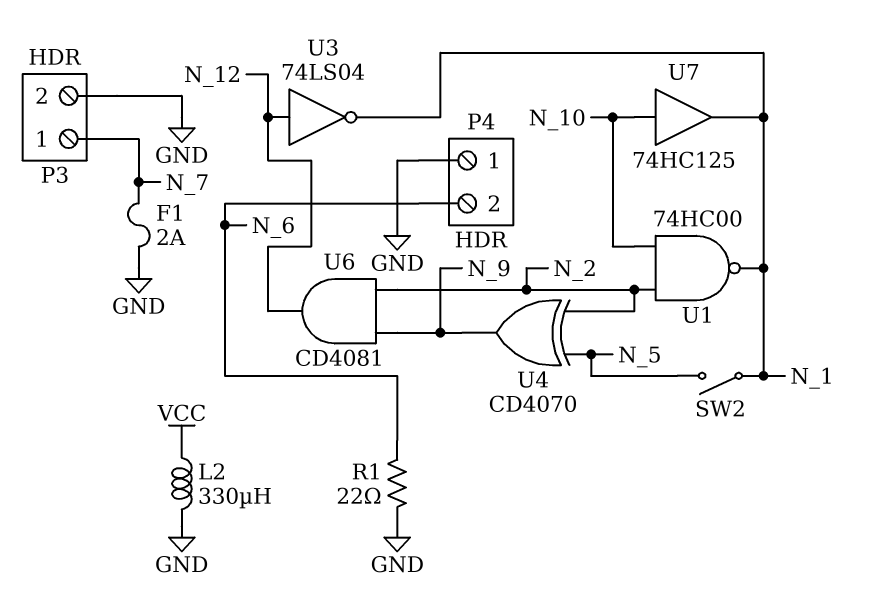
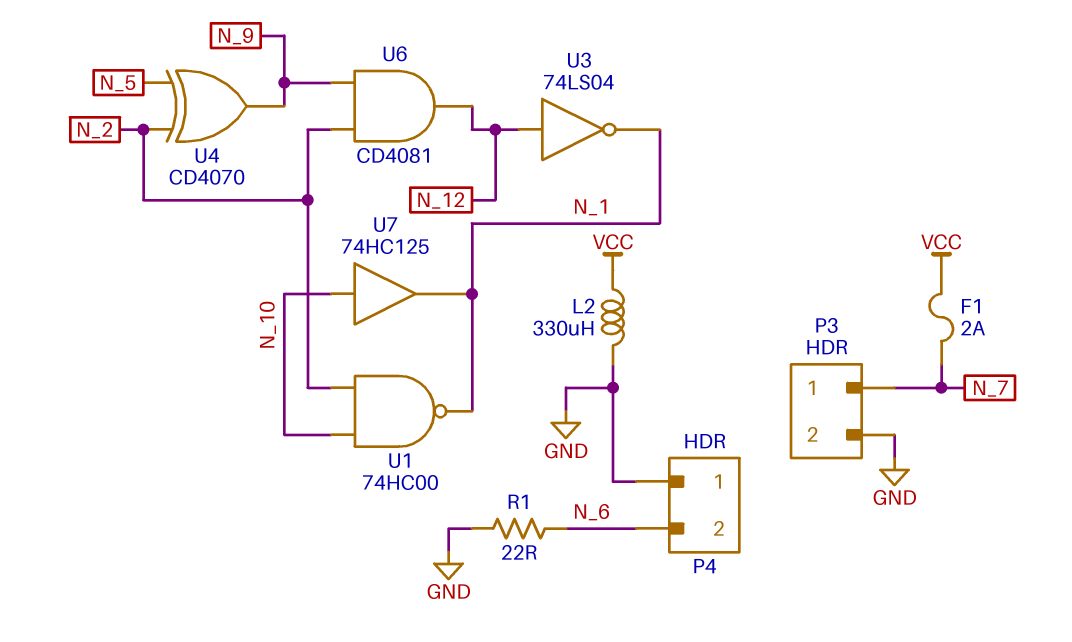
F1: 2A (GND, N_7) -> 2A (N_7, VCC)
SW2: switch (N_1, N_5) -> none

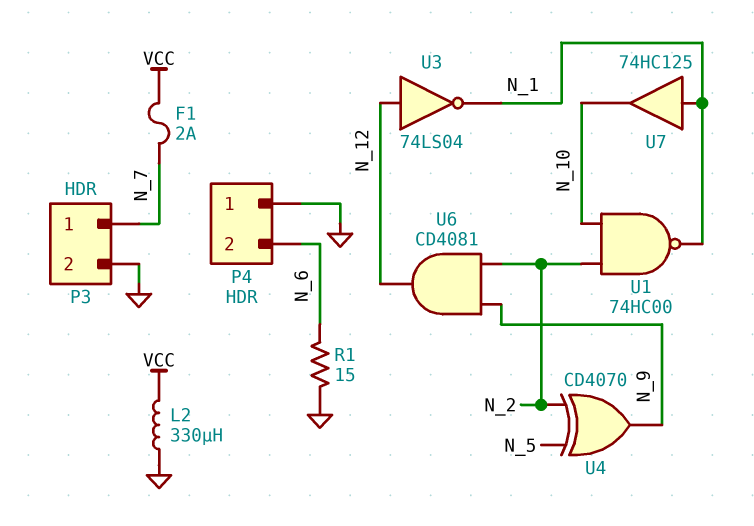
R1: 22 (GND, N_6) -> 15 (GND, N_6)
U7: buffer 74HC125 (in N_10, out N_1) -> buffer 74HC125 (in N_1, out N_10)

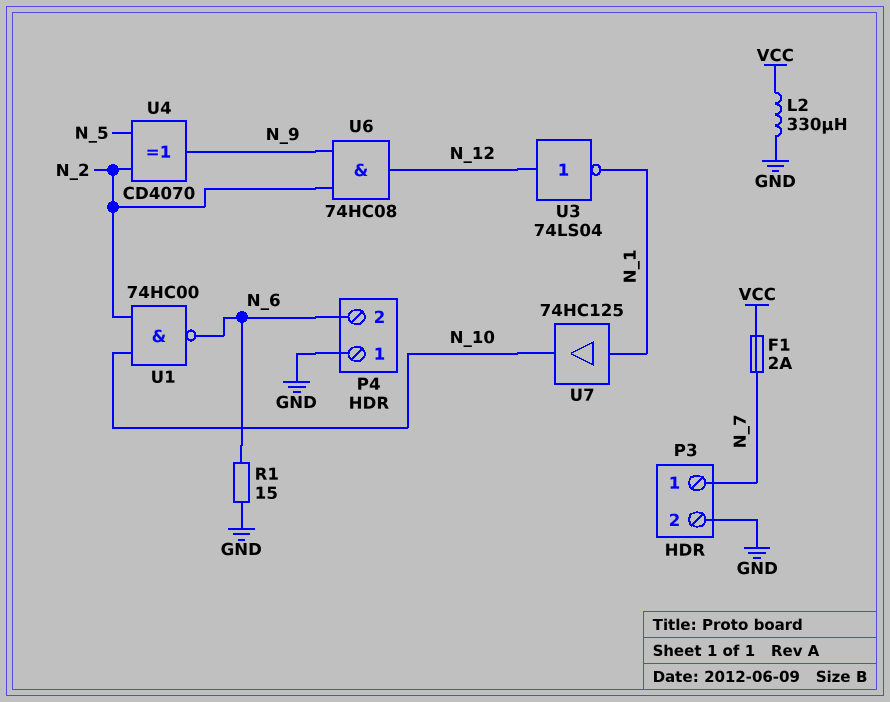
U1: NAND 74HC00 (in N_2, in N_10, out N_1) -> NAND 74HC00 (in N_2, in N_10, out N_6)
U6: AND CD4081 (in N_2, in N_9, out N_12) -> AND 74HC08 (in N_2, in N_9, out N_12)

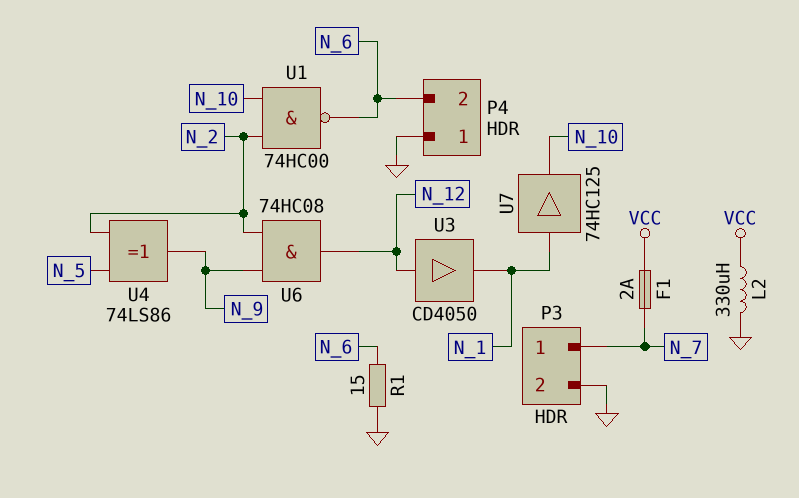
U3: NOT 74LS04 (in N_12, out N_1) -> buffer CD4050 (in N_12, out N_1)
U4: XOR CD4070 (in N_2, in N_5, out N_9) -> XOR 74LS86 (in N_2, in N_5, out N_9)

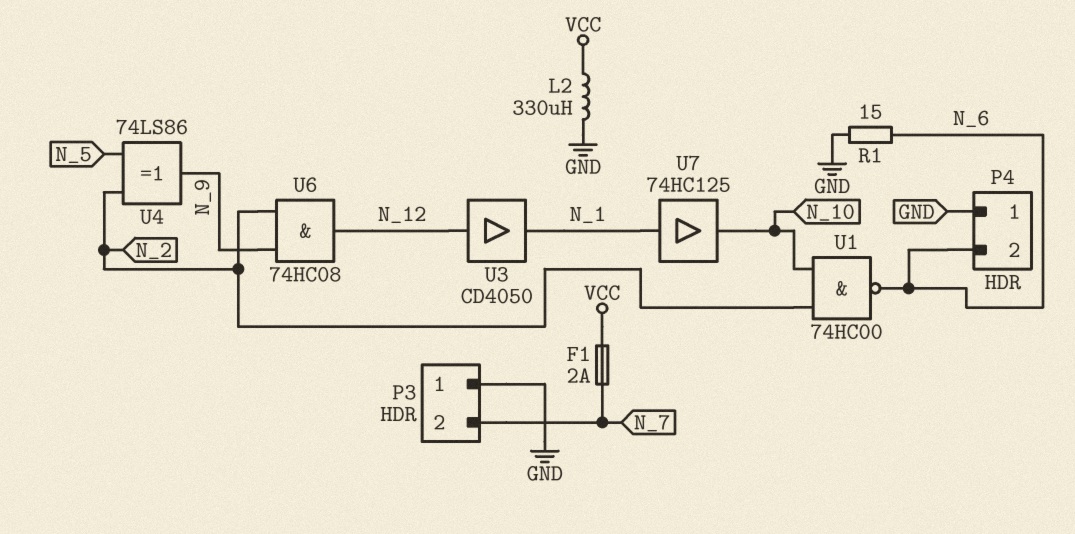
P3 pin 1: N_7 -> GND
P3 pin 2: GND -> N_7

